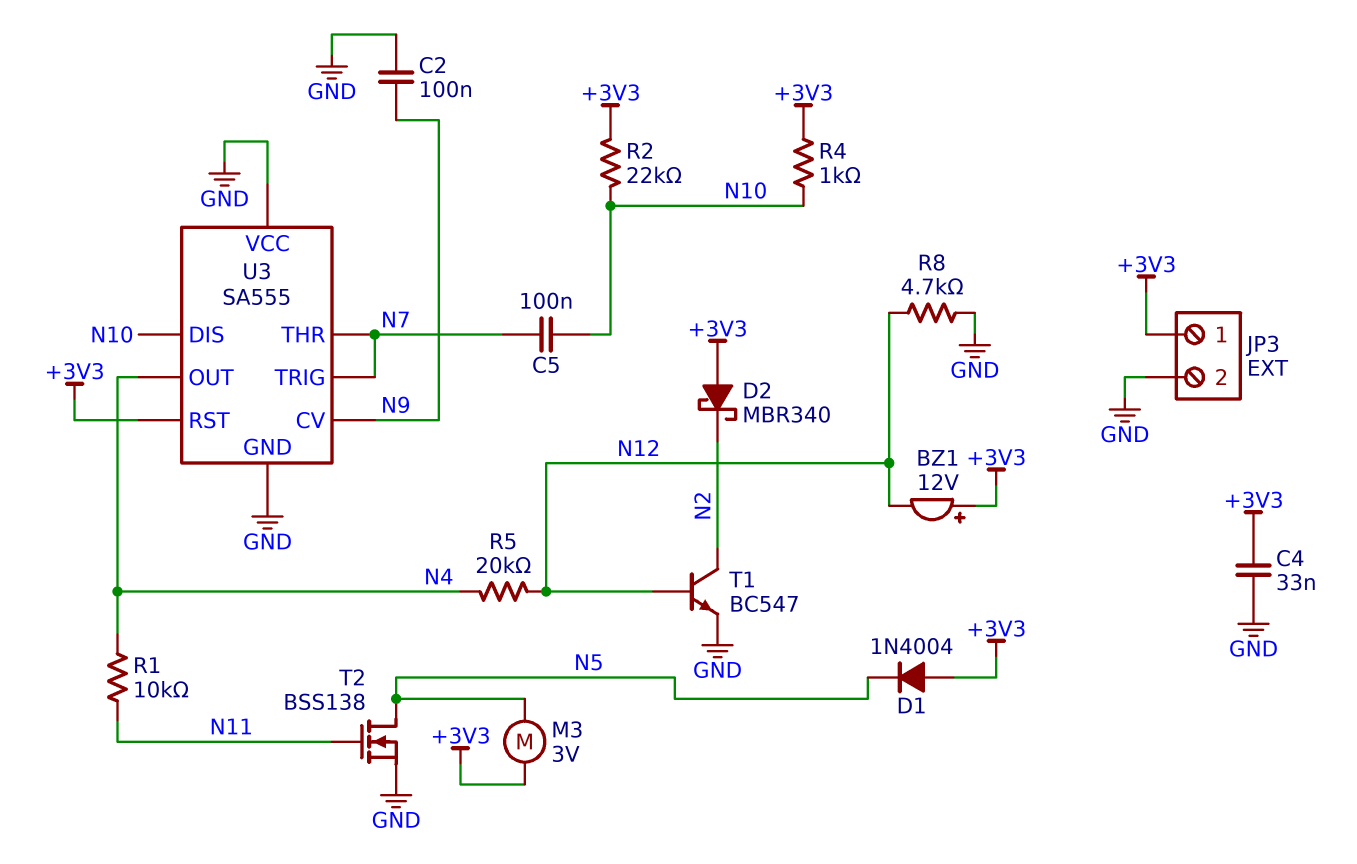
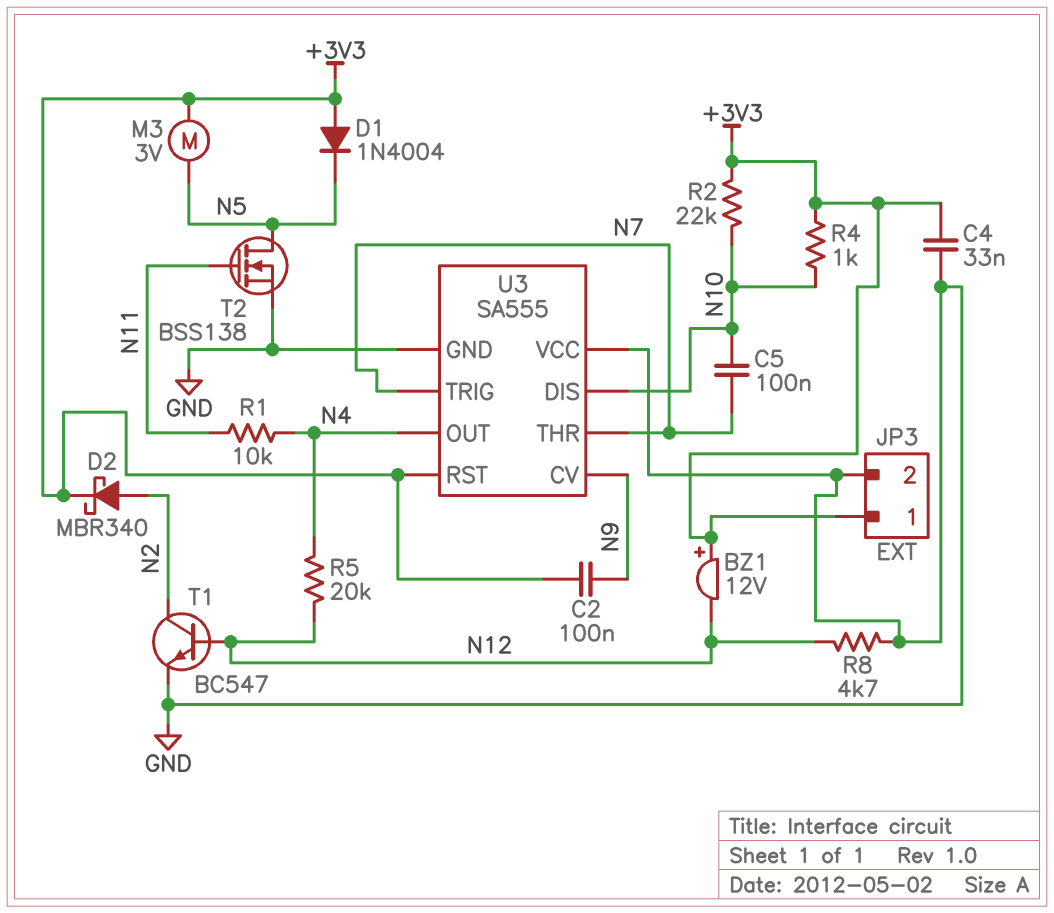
C2: 100nF (GND, N9) -> 100nF (+3V3, N9)
D2: schottky MBR340 (A +3V3, K N2) -> schottky MBR340 (A N2, K +3V3)

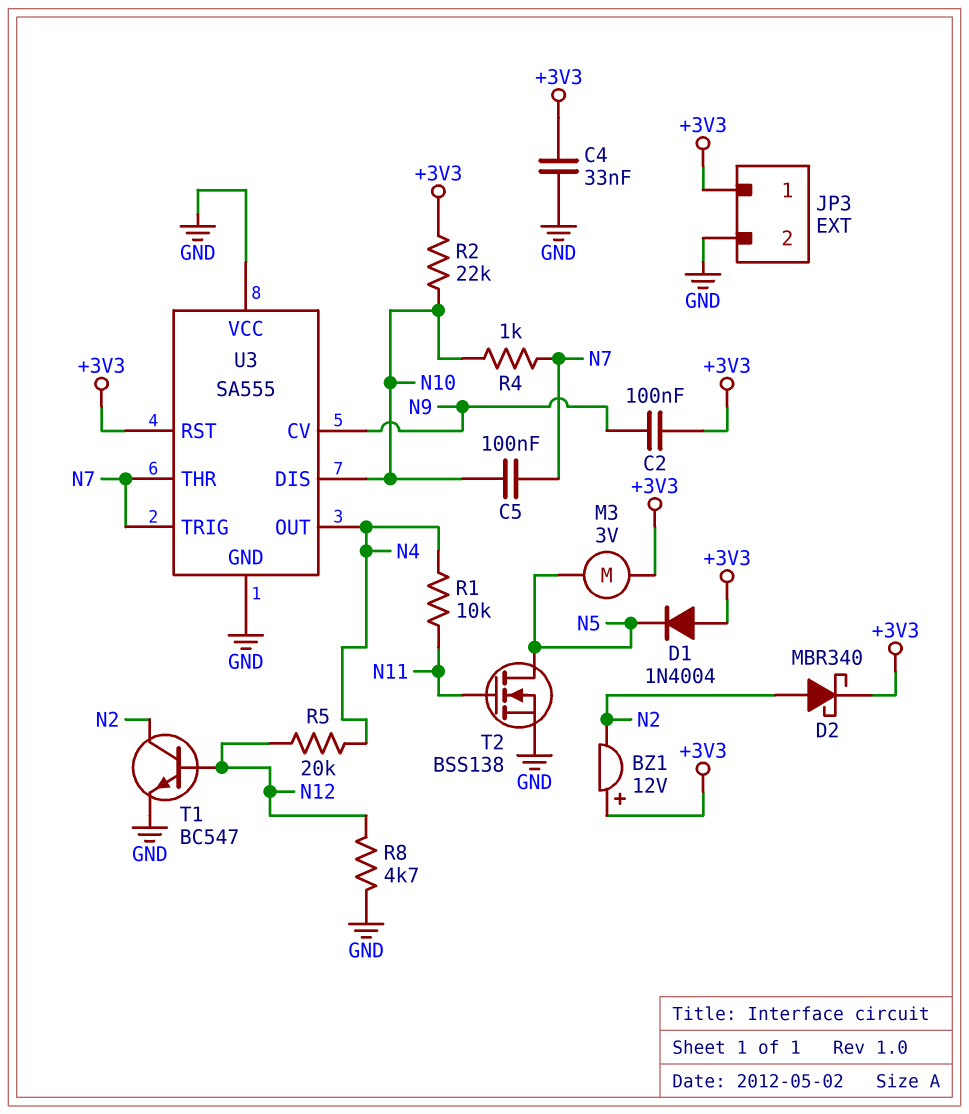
BZ1: buzzer 12V (plus +3V3, minus N12) -> buzzer 12V (plus +3V3, minus N2)
R4: 1k (+3V3, N10) -> 1k (N7, N10)

